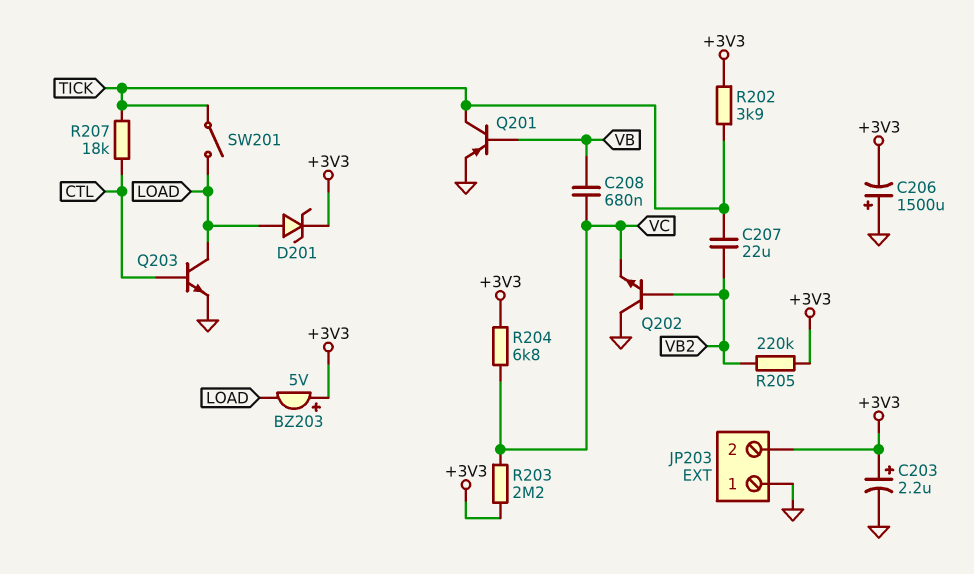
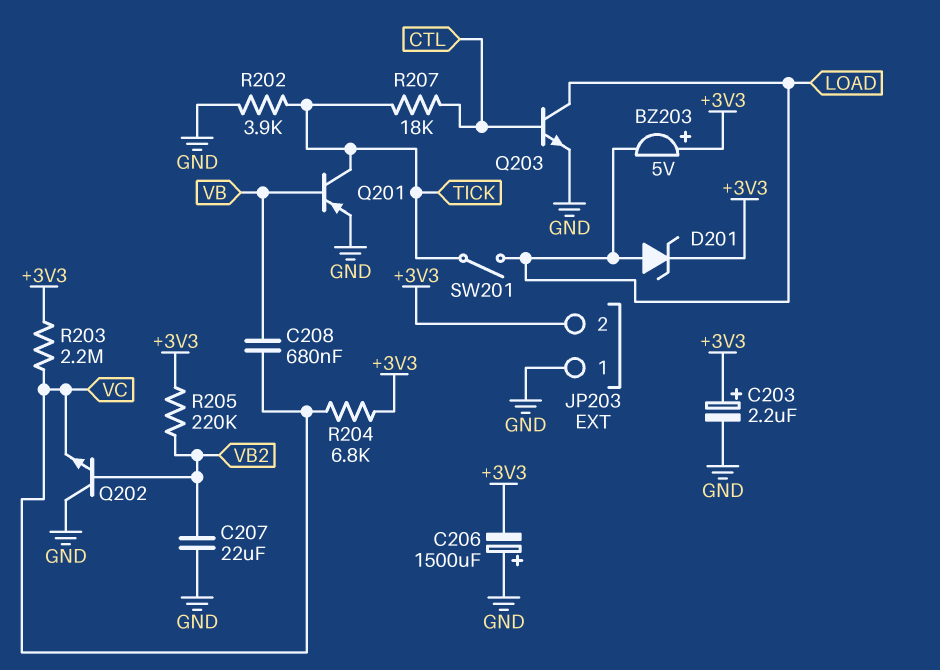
C207: 22uF (TICK, VB2) -> 22uF (GND, VB2)
R202: 3.9k (+3V3, TICK) -> 3.9k (GND, TICK)

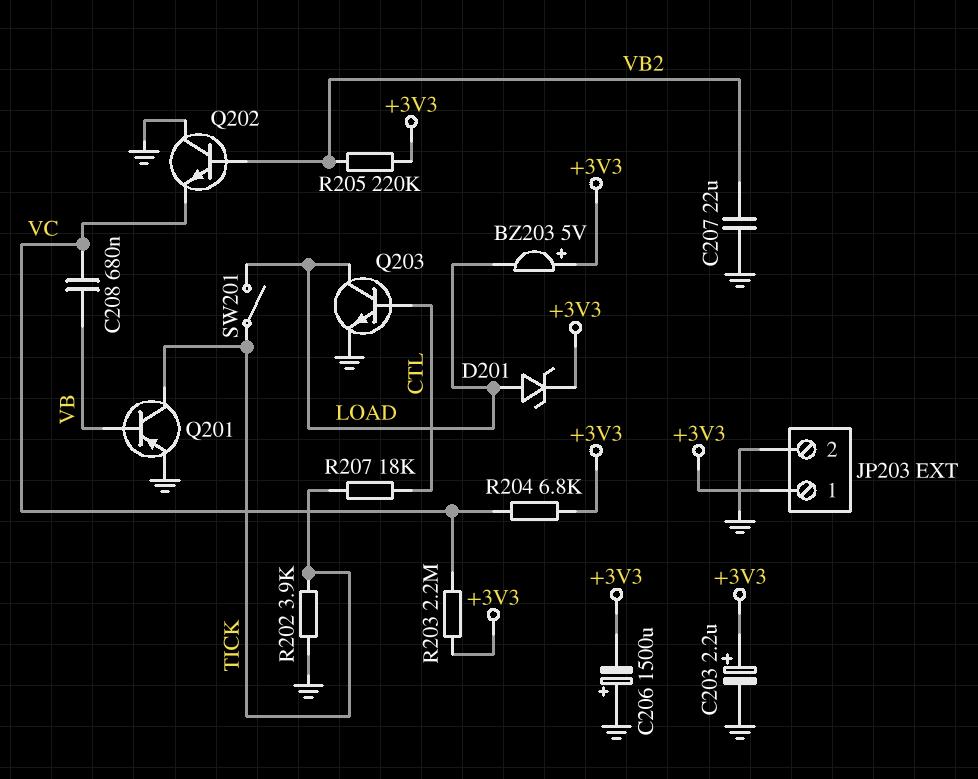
JP203 pin 1: GND -> +3V3
JP203 pin 2: +3V3 -> GND

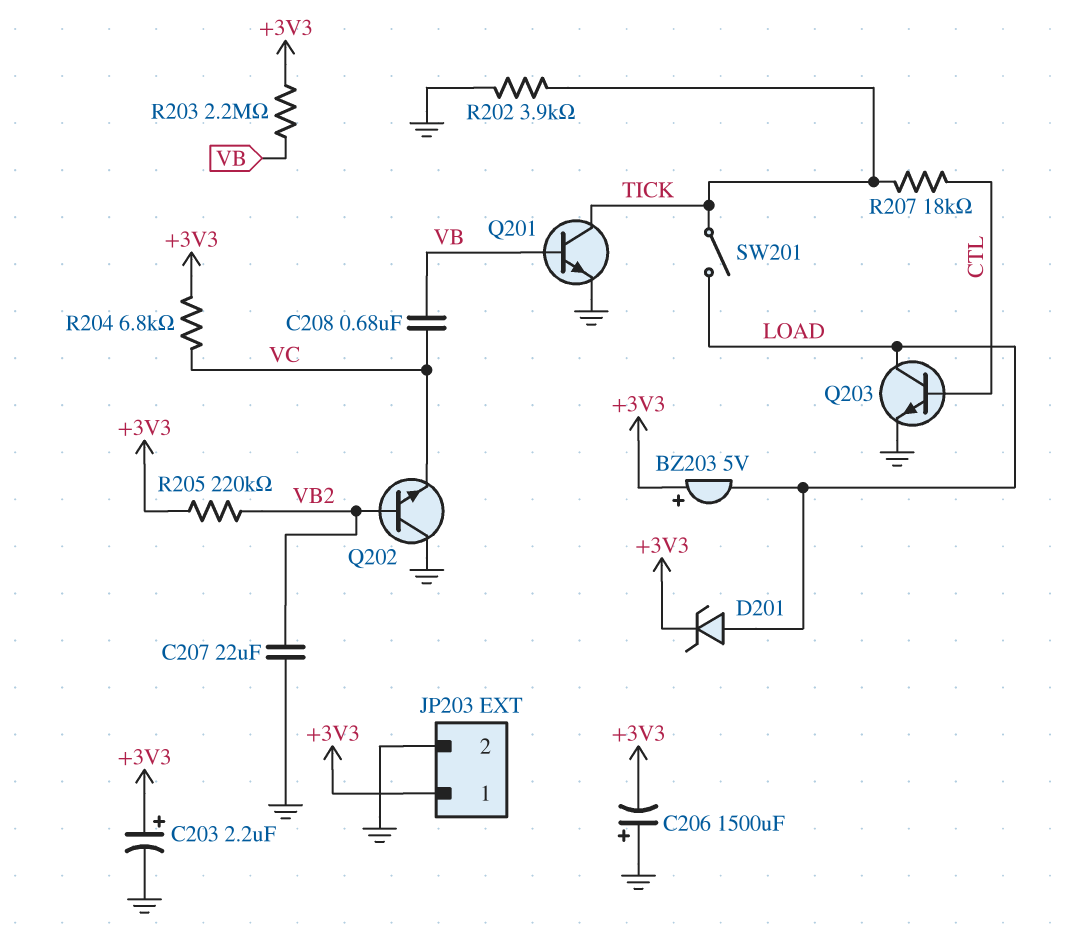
Q201: PNP (B VB, C TICK, E GND) -> NPN (B VB, C TICK, E GND)
R203: 2.2M (+3V3, VC) -> 2.2M (+3V3, VB)

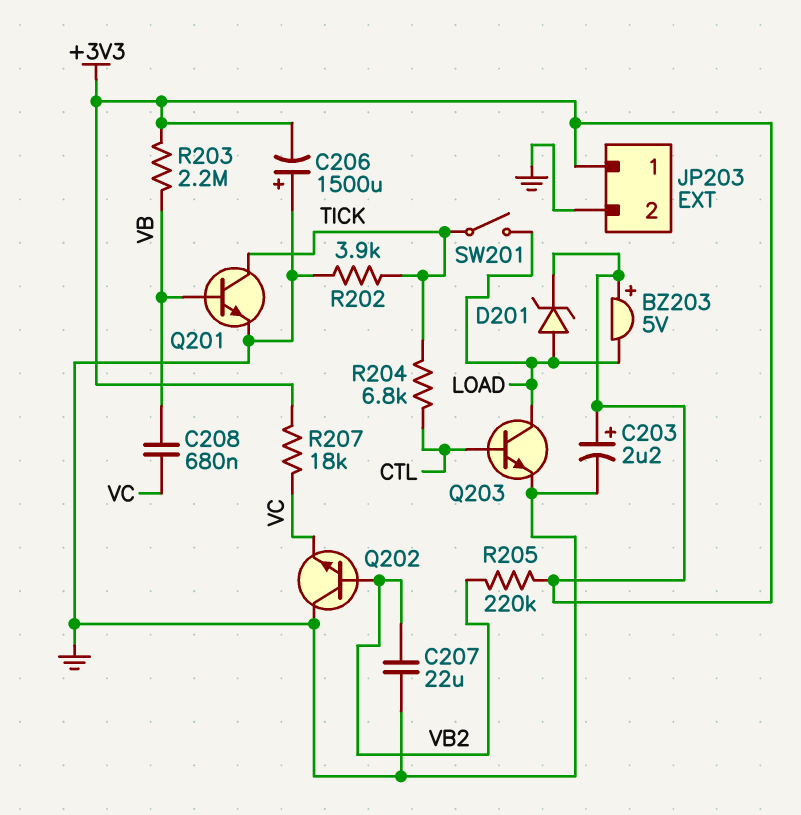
R204: 6.8k (+3V3, VC) -> 6.8k (CTL, TICK)
R207: 18k (CTL, TICK) -> 18k (+3V3, VC)

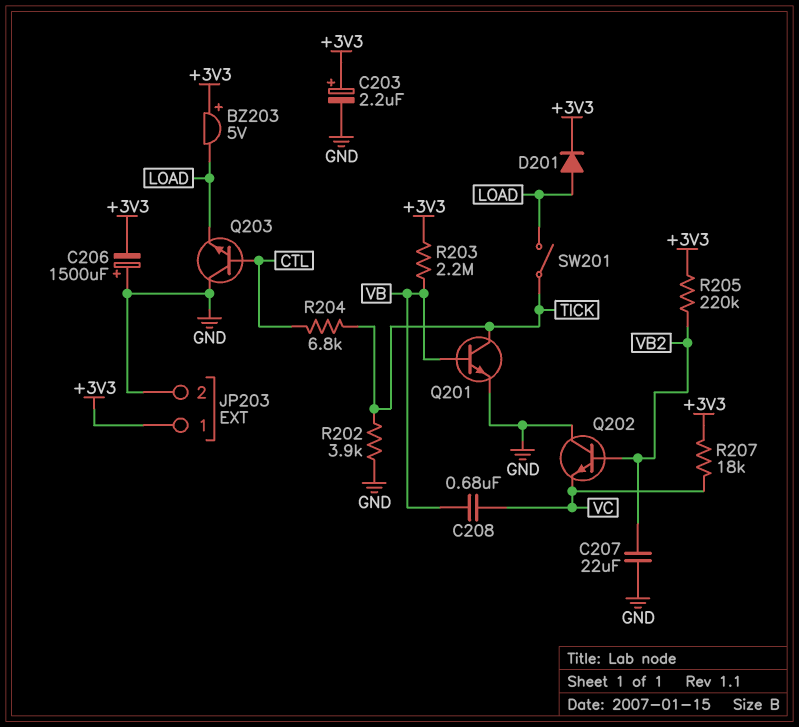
D201: zener (A LOAD, K +3V3) -> diode (A LOAD, K +3V3)
Q203: NPN (B CTL, C LOAD, E GND) -> NPN (B CTL, C GND, E LOAD)

